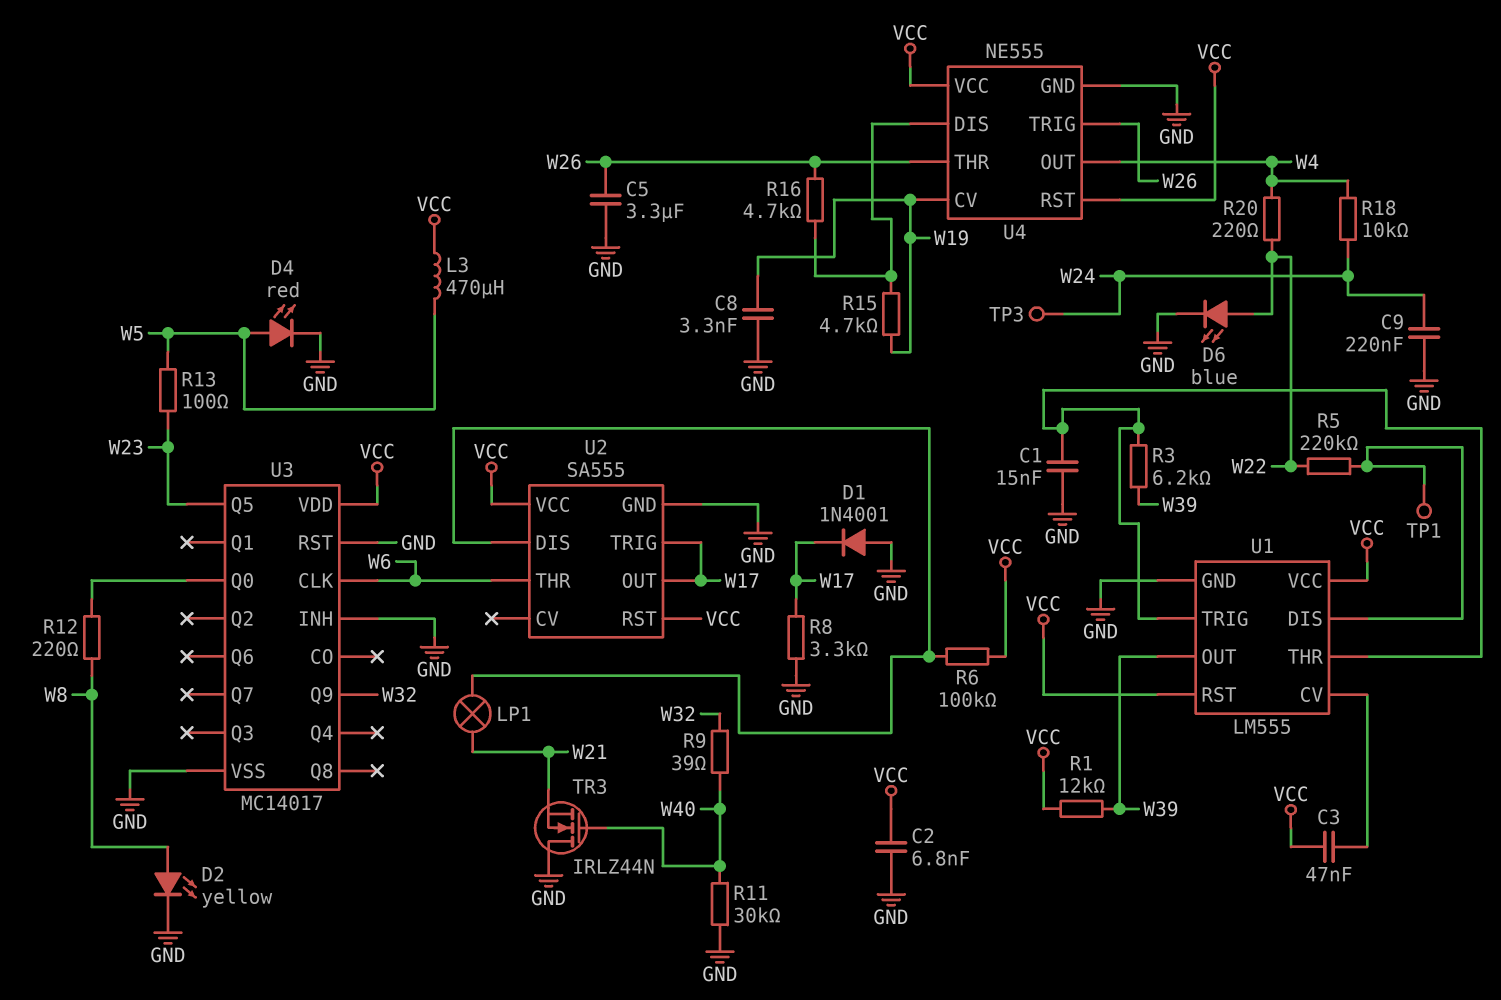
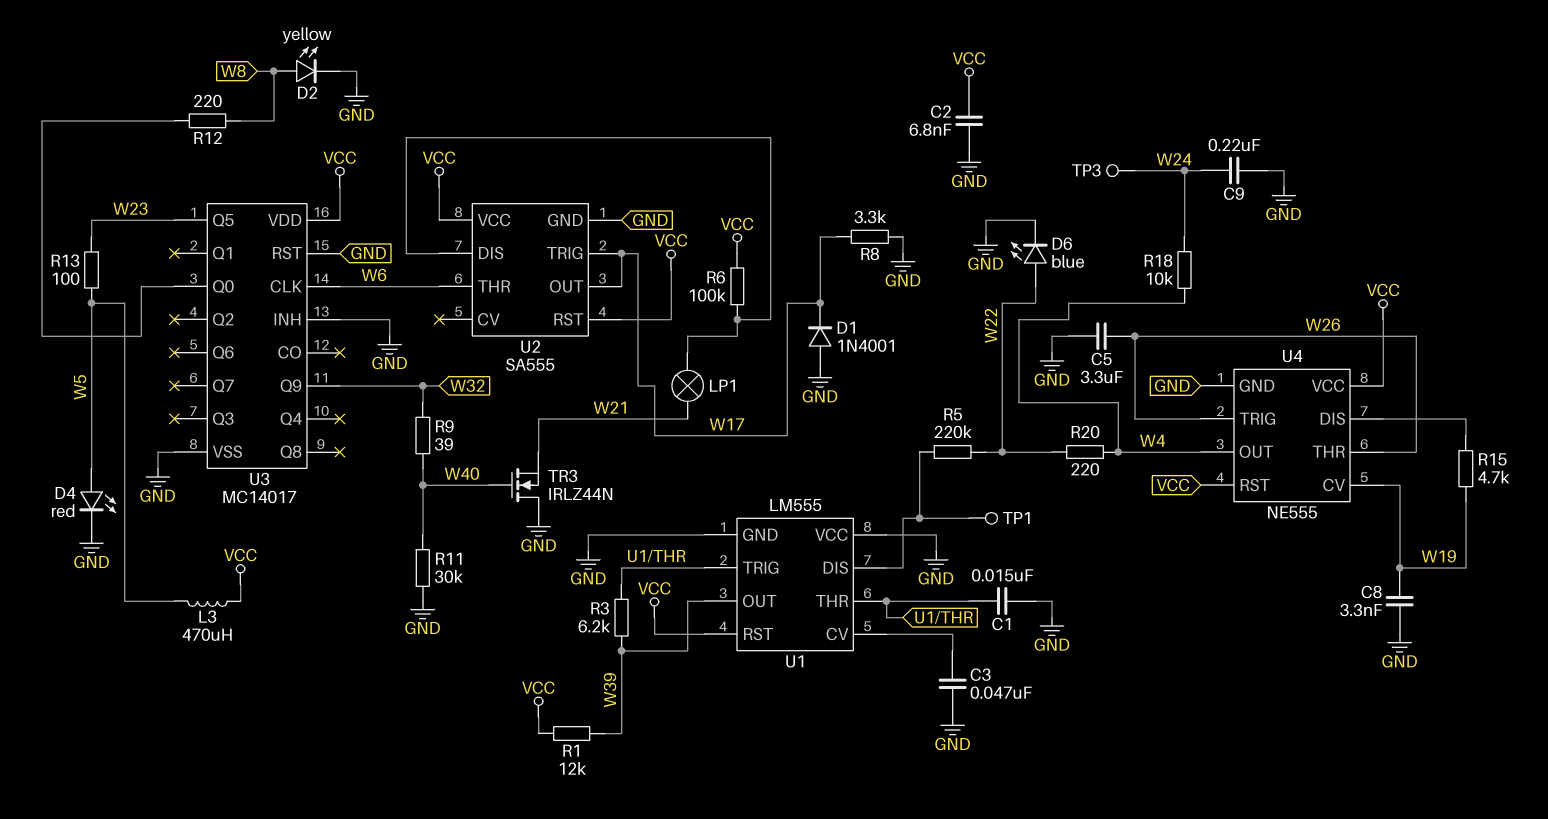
C3: 47nF (U1/CV, VCC) -> 47nF (GND, U1/CV)
R16: 4.7k (U4/DIS, W26) -> none
U1 pin VCC: VCC -> GND

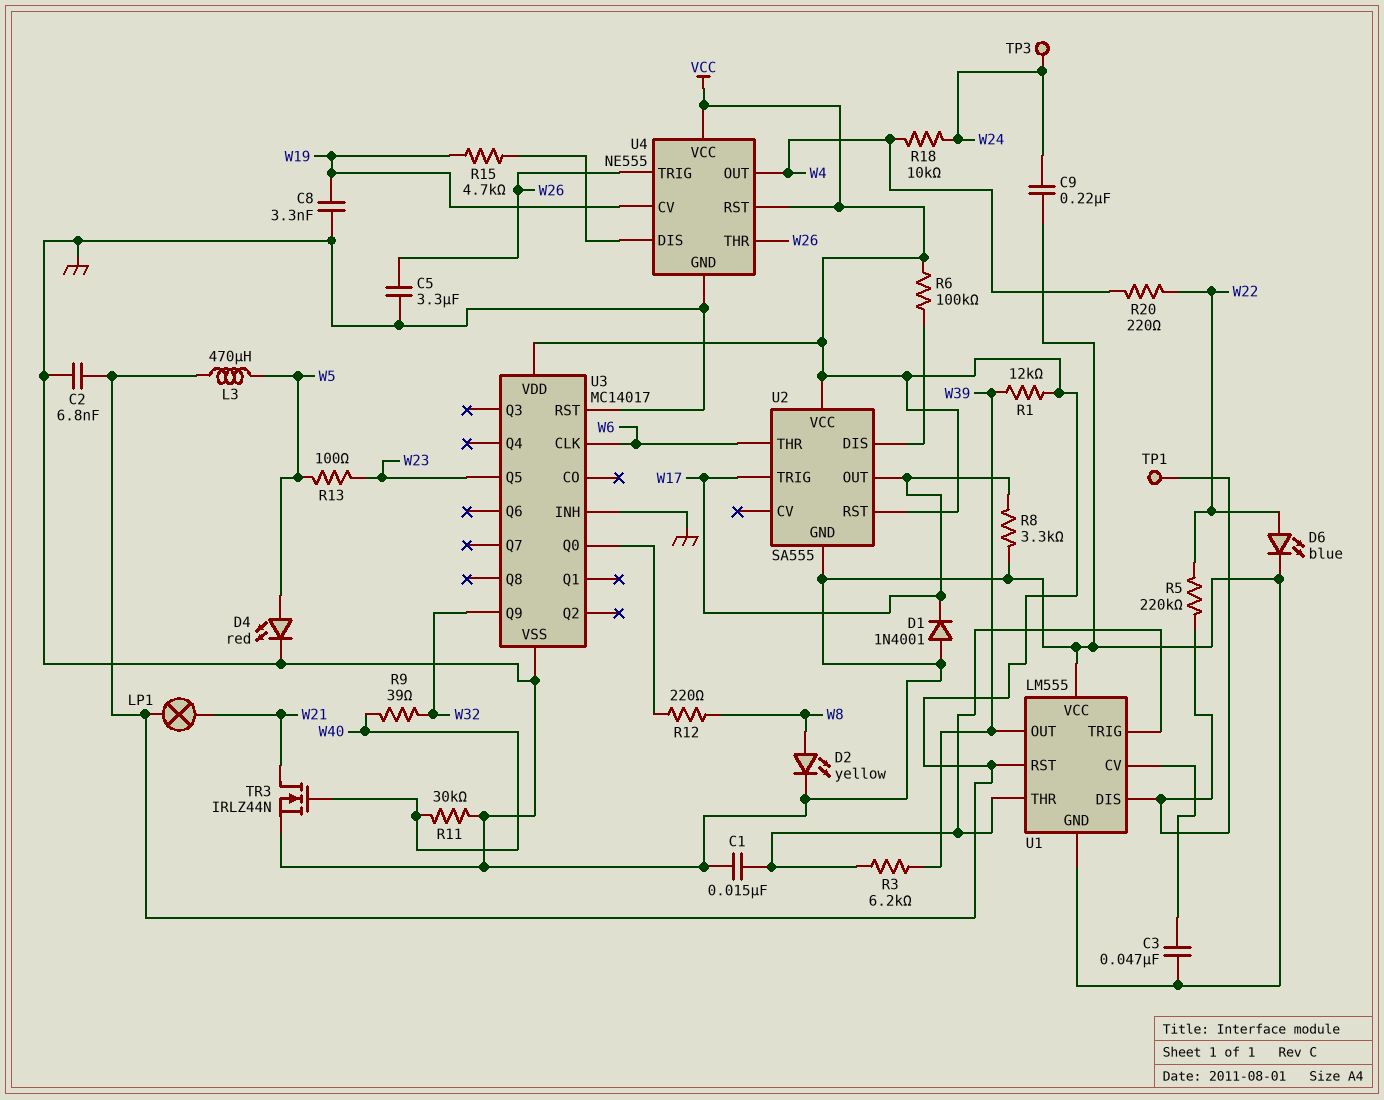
LP1: lamp (U2/DIS, W21) -> lamp (VCC, W21)
TR3: NMOS IRLZ44N (G W40, D GND, S W21) -> NMOS IRLZ44N (G W40, D W21, S GND)

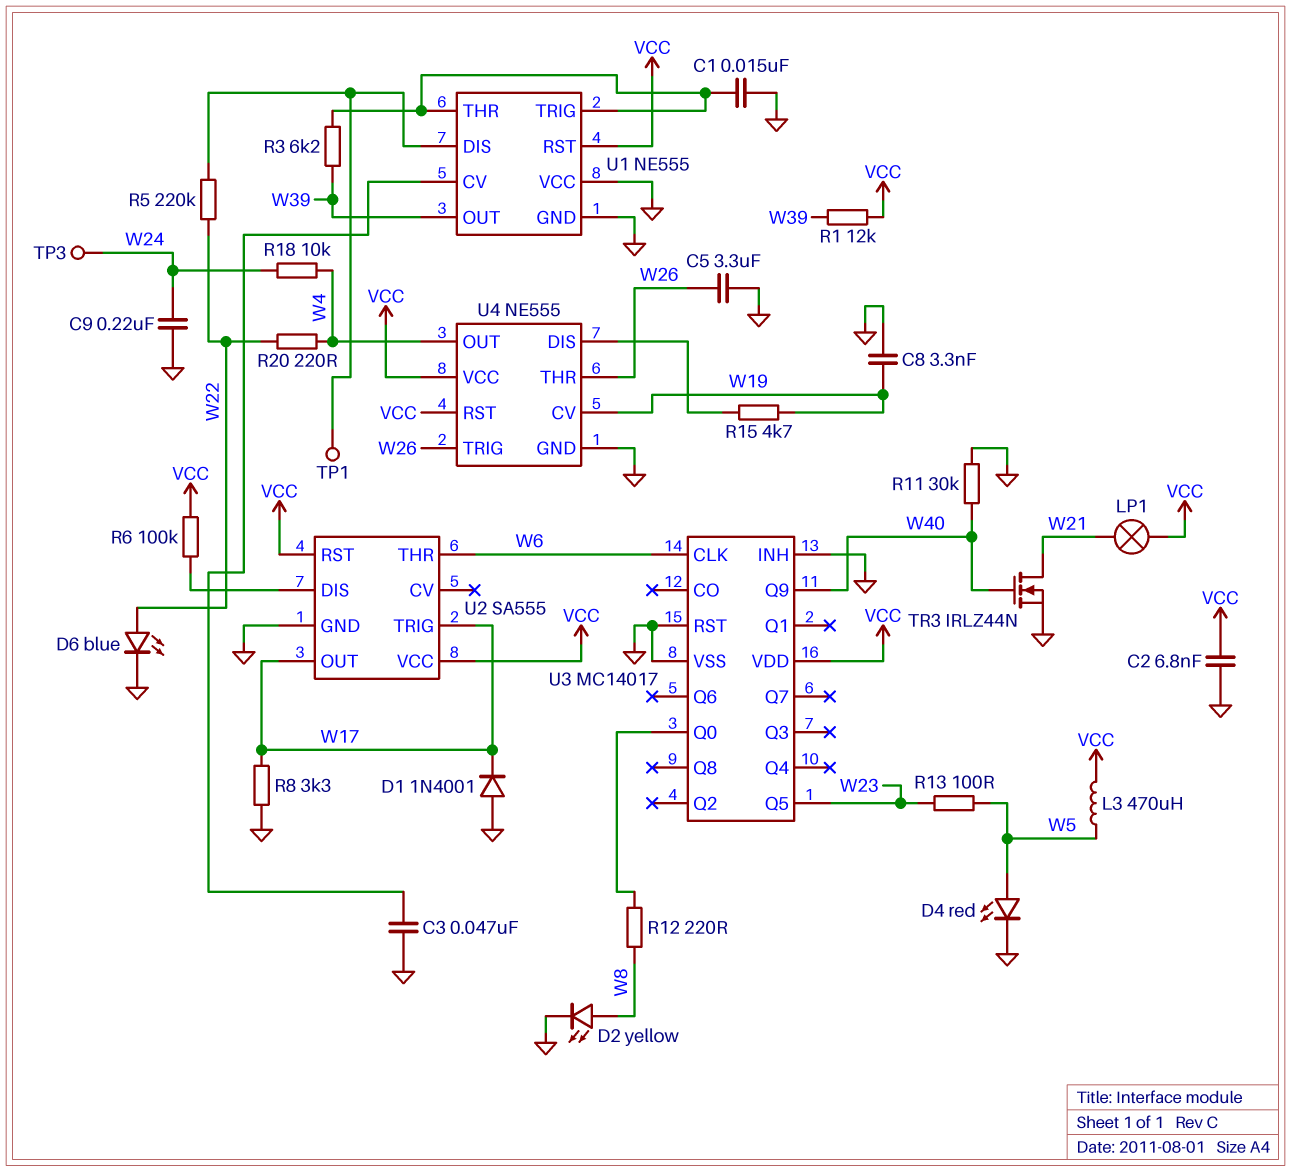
R9: 39 (W32, W40) -> none
U1: LM555 -> NE555
U3 pin Q9: W32 -> W40

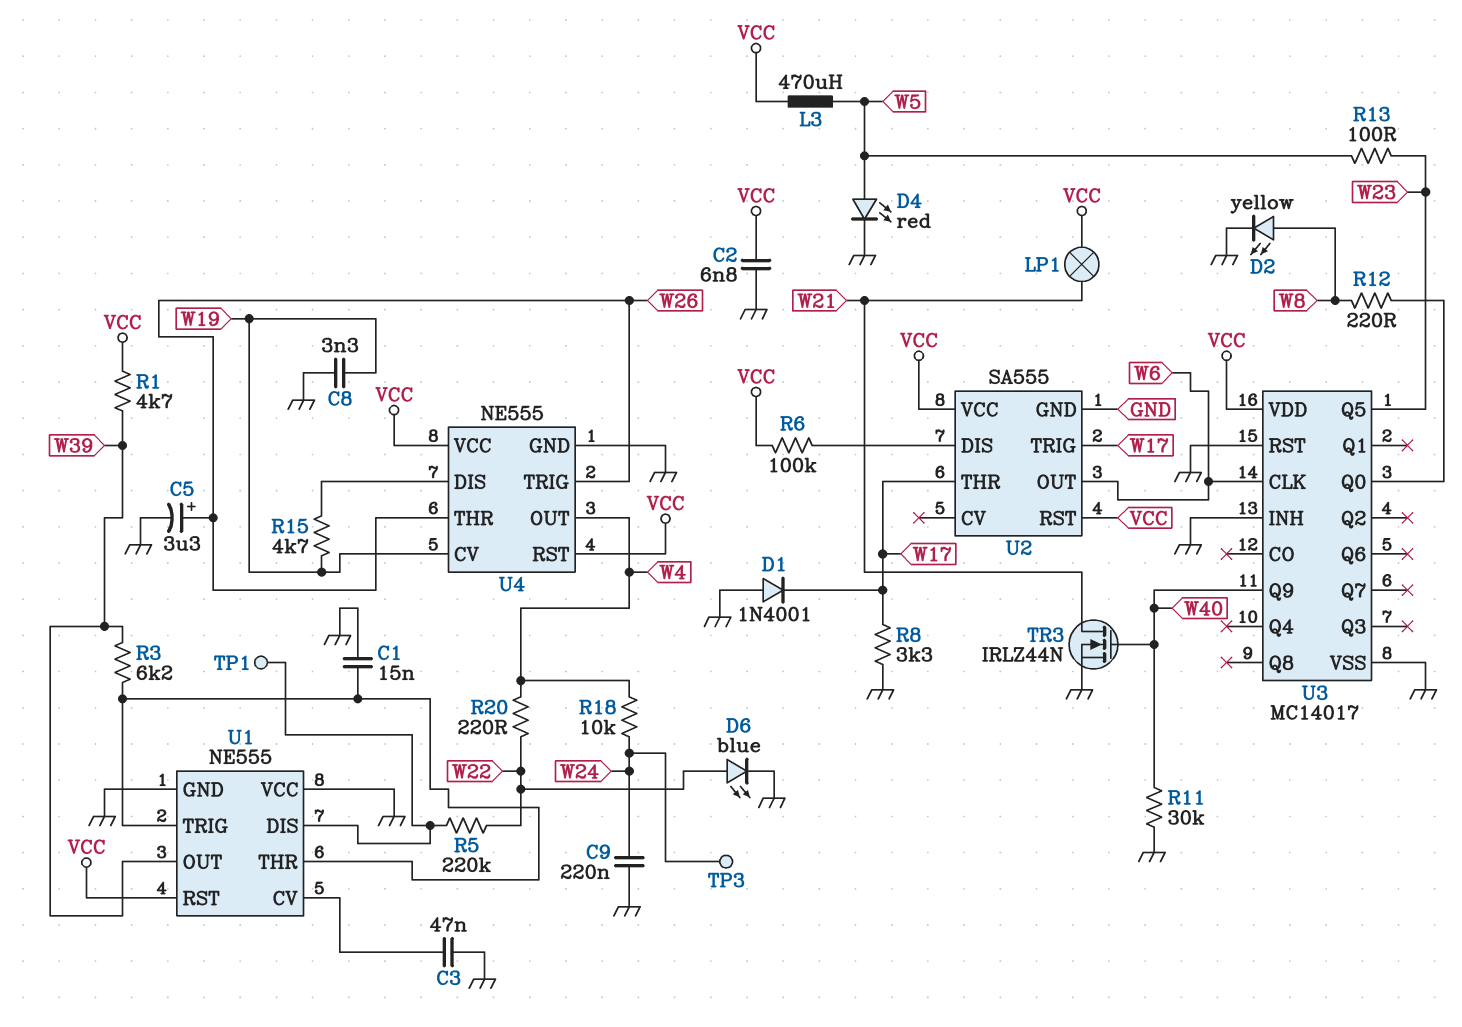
C5: 3.3uF (GND, W26) -> 3.3uF (plus W26, minus GND)
R1: 12k (VCC, W39) -> 4.7k (VCC, W39)
U2 pin OUT: W17 -> W6
U2 pin THR: W6 -> W17

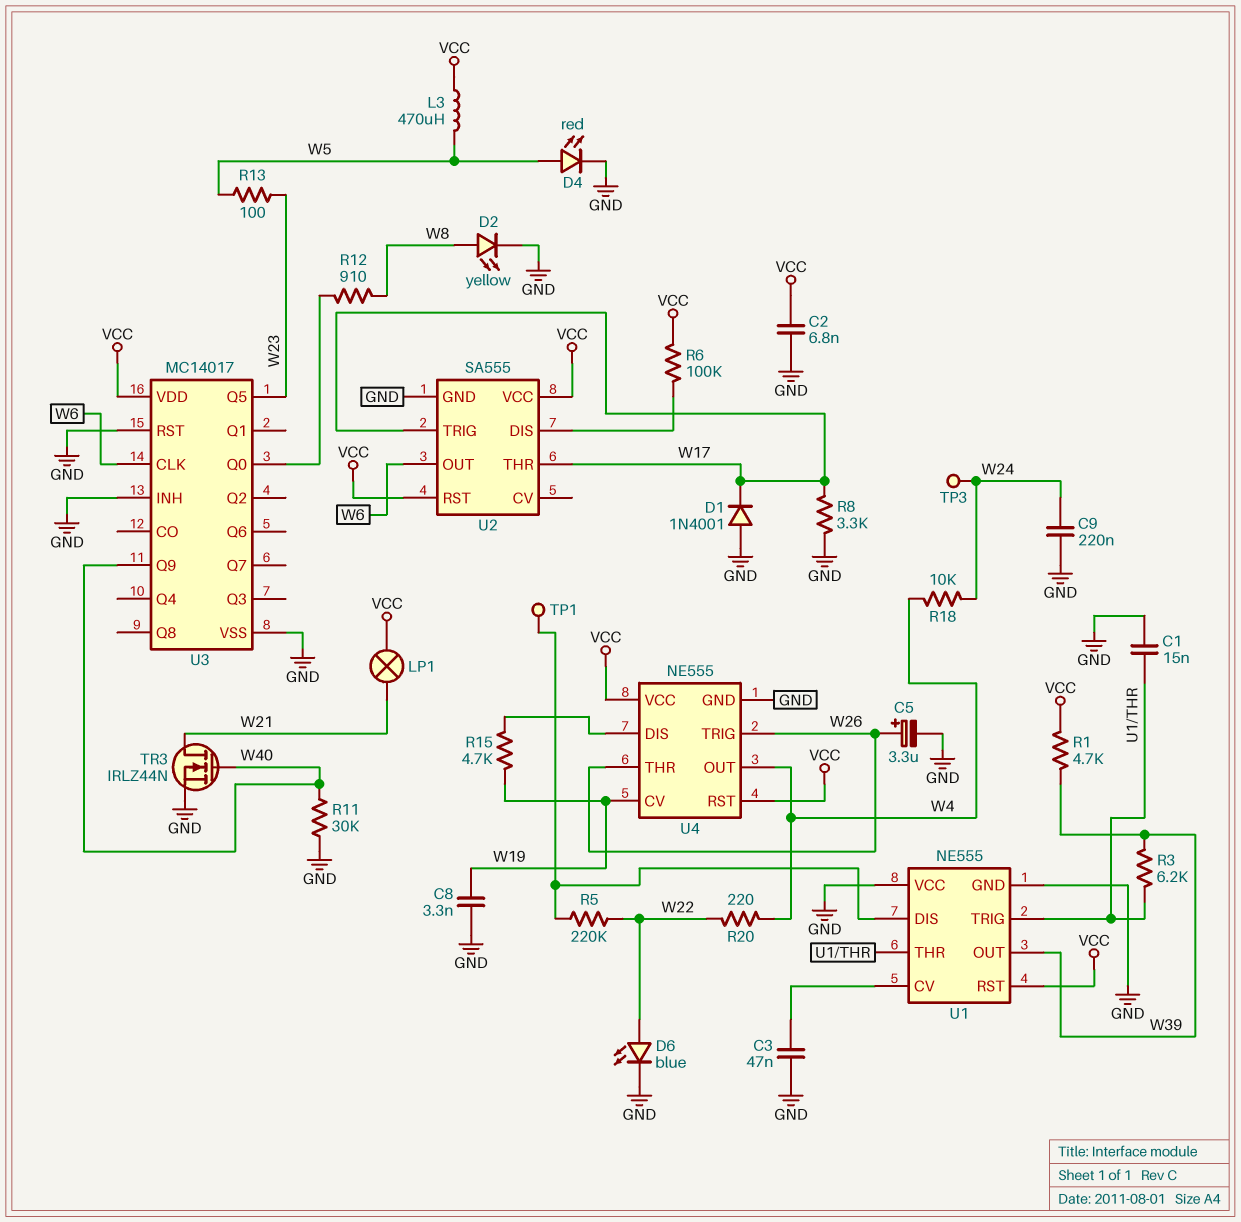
R12: 220 (U3/Q0, W8) -> 910 (U3/Q0, W8)

